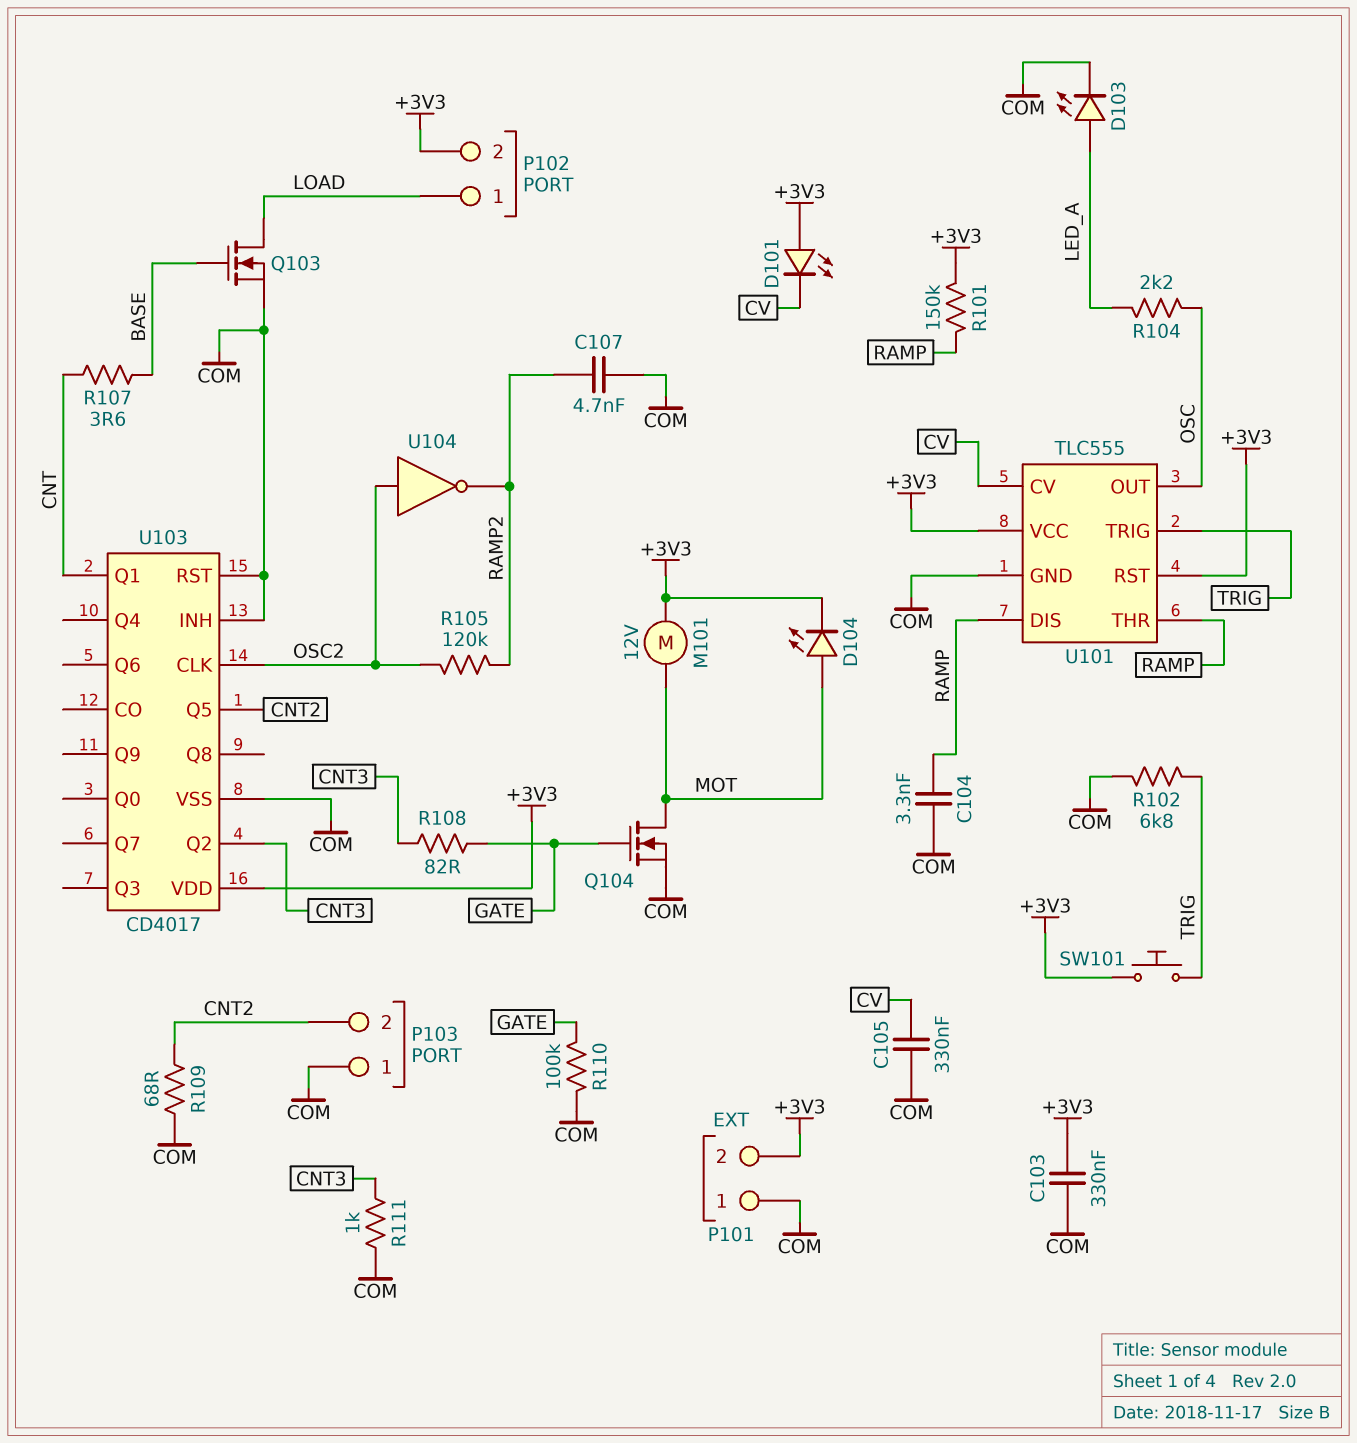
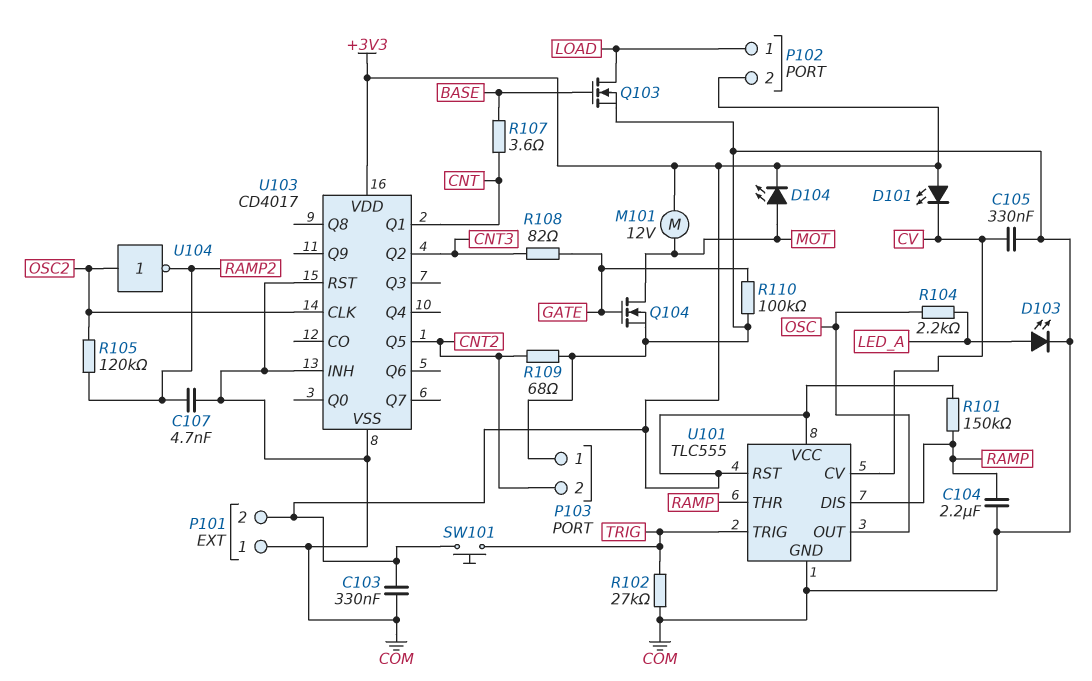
C104: 3.3nF (COM, RAMP) -> 2.2uF (COM, RAMP)
R102: 6.8k (COM, TRIG) -> 27k (COM, TRIG)
R111: 1k (CNT3, COM) -> none

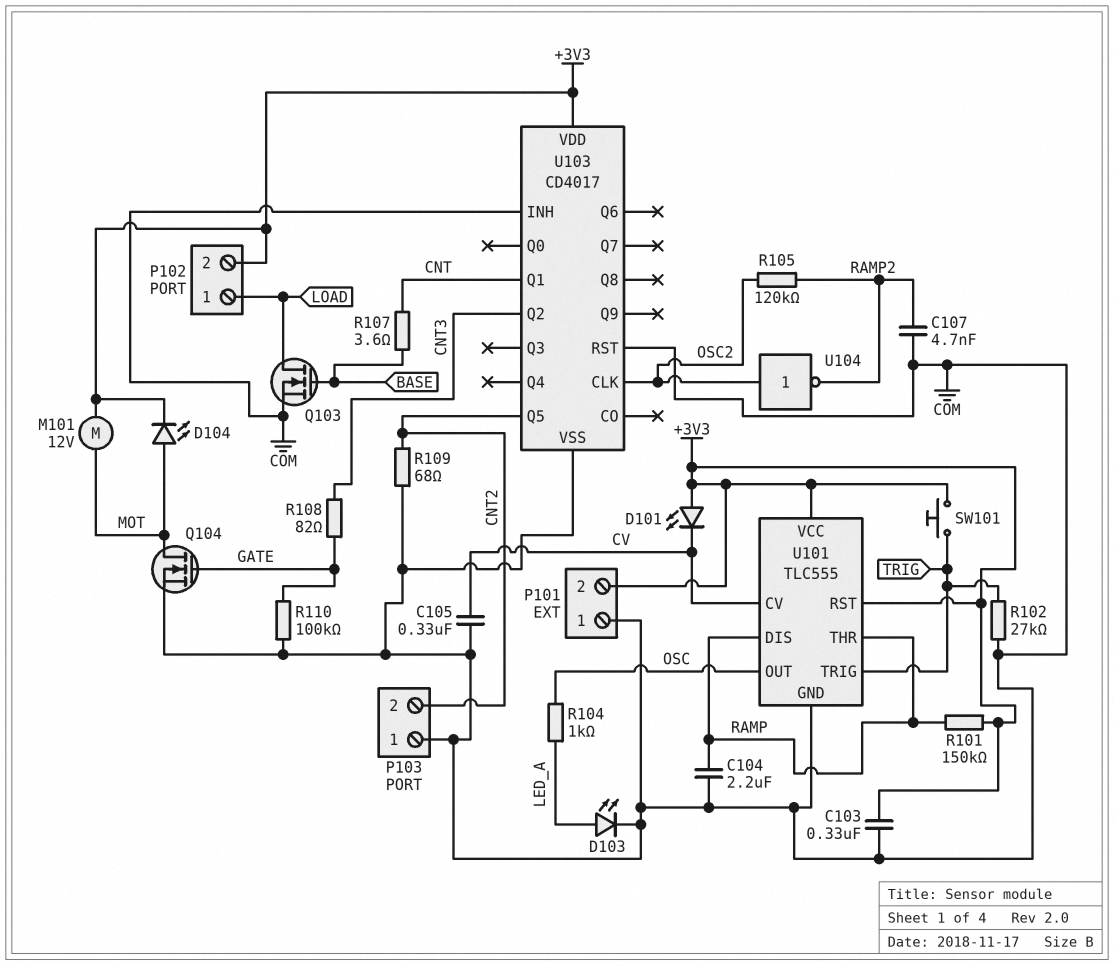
R104: 2.2k (LED_A, OSC) -> 1k (LED_A, OSC)

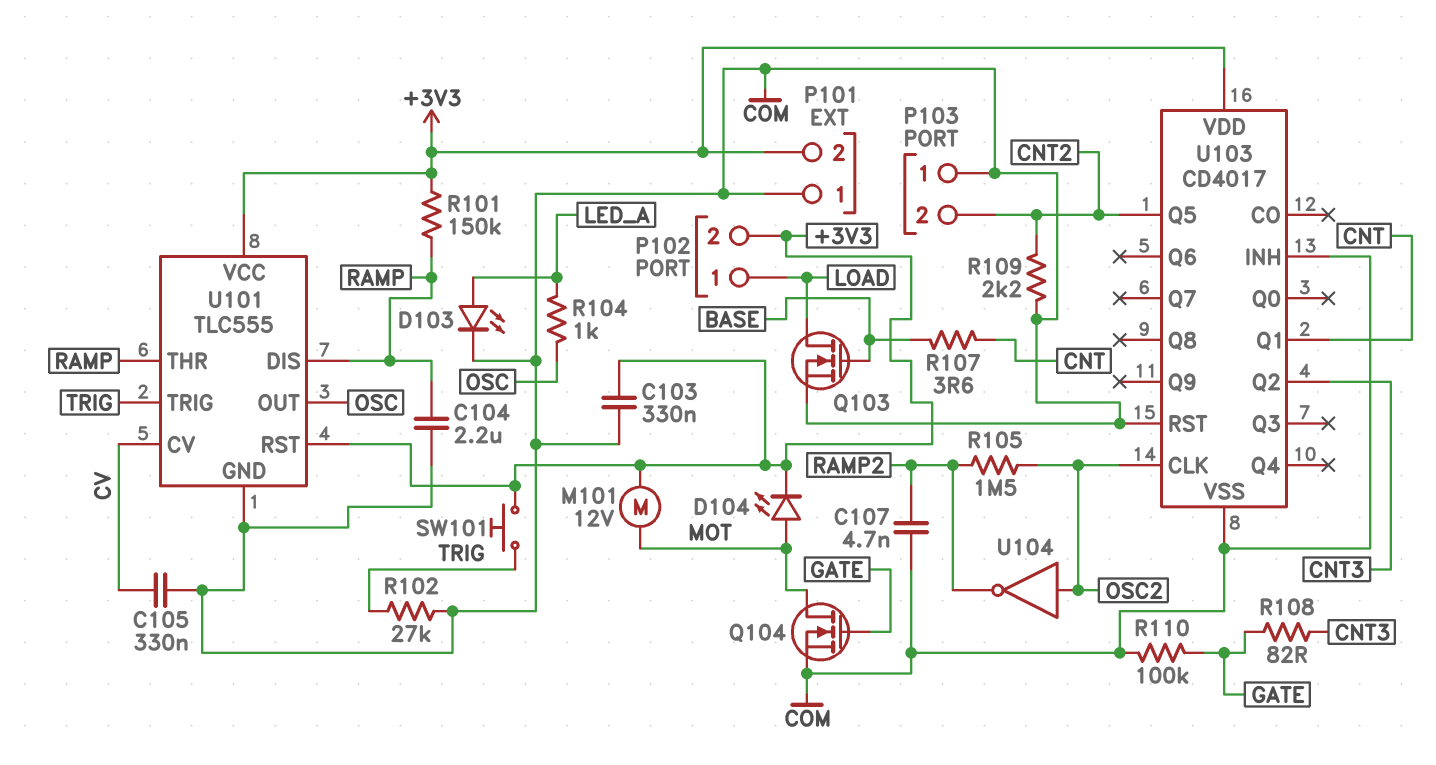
D101: LED (A +3V3, K CV) -> none
R105: 120k (OSC2, RAMP2) -> 1.5M (OSC2, RAMP2)
R109: 68 (CNT2, COM) -> 2.2k (CNT2, COM)

